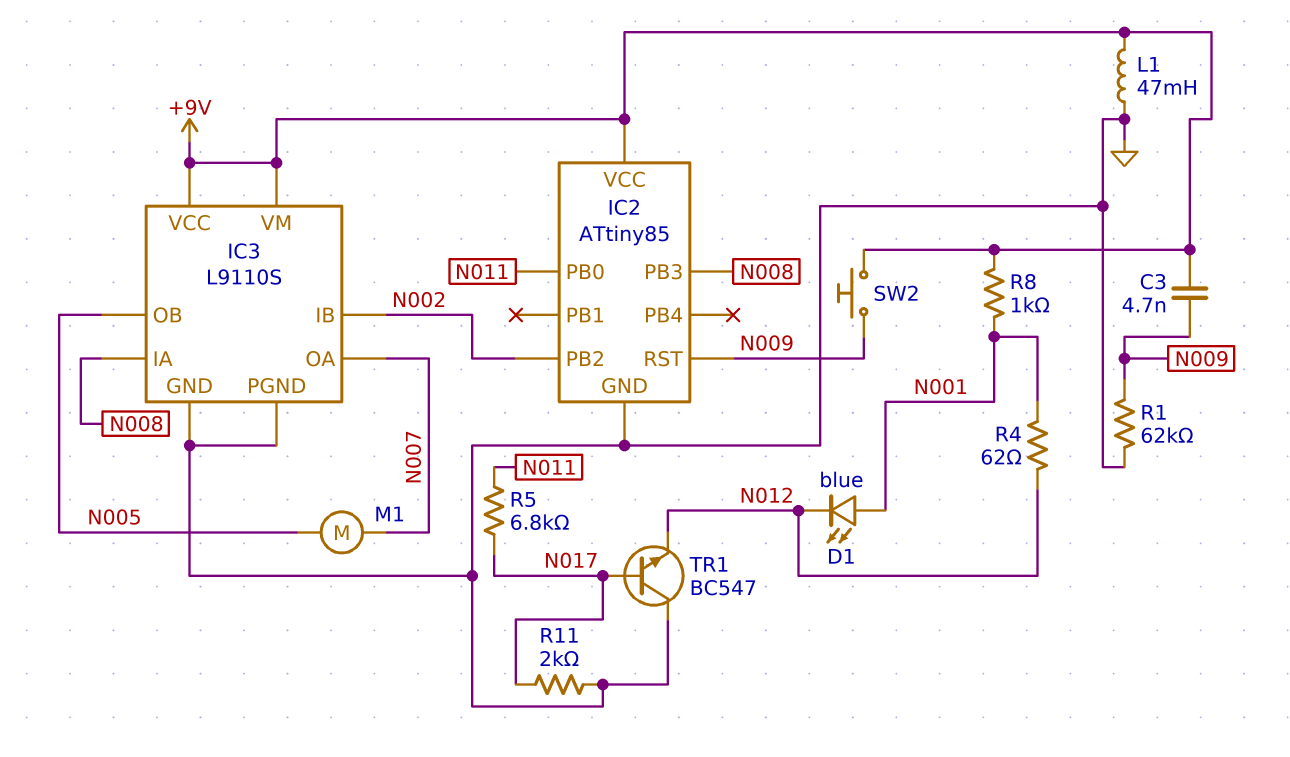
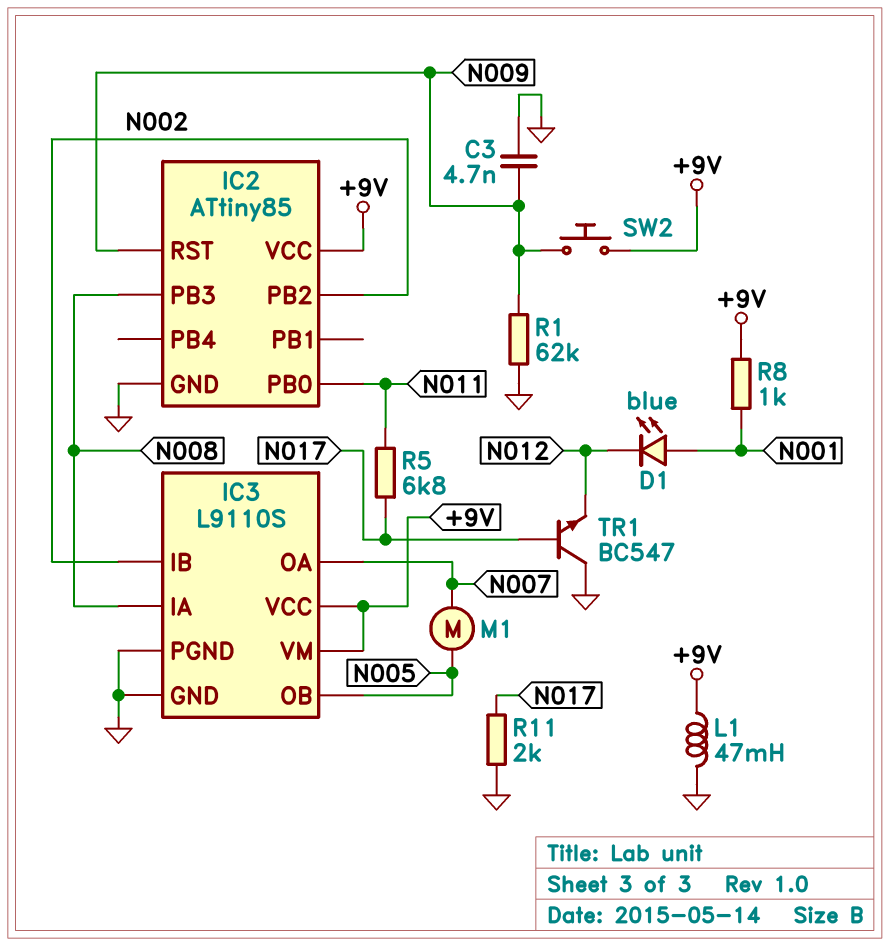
C3: 4.7nF (+9V, N009) -> 4.7nF (GND, N009)
R4: 62 (N001, N012) -> none

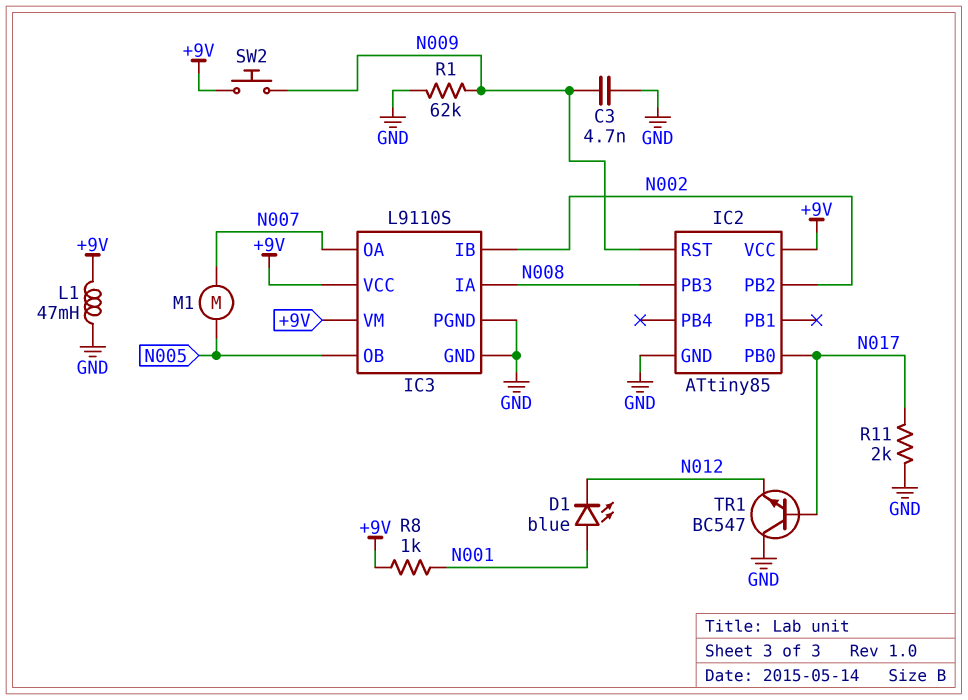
IC2 pin PB0: N011 -> N017
R5: 6.8k (N011, N017) -> none

